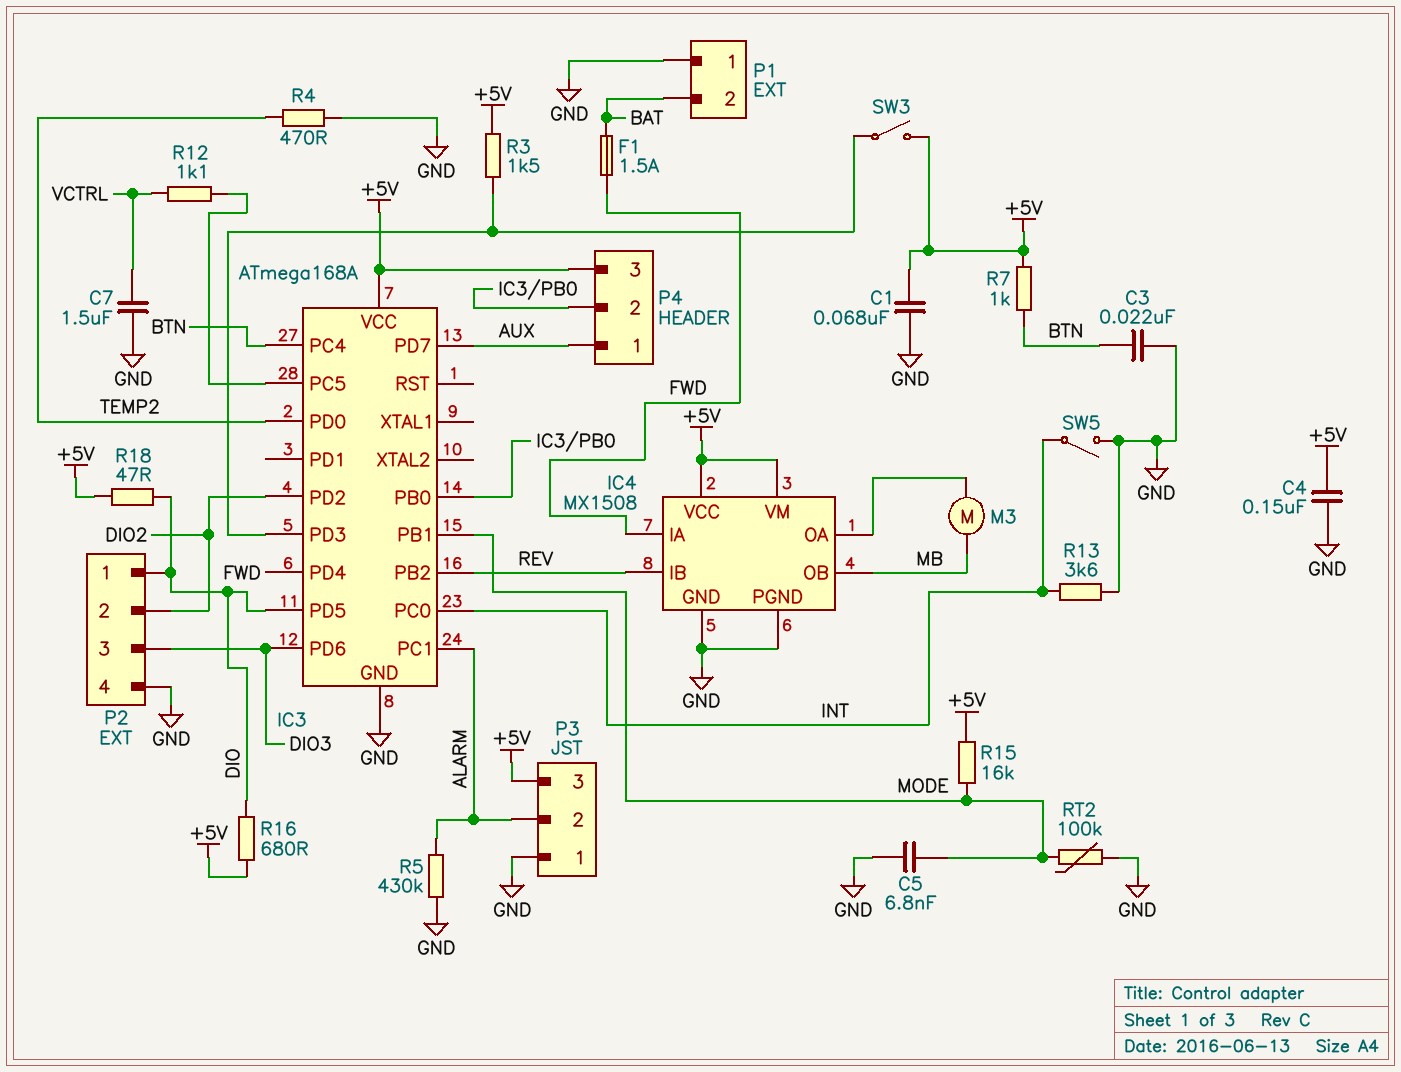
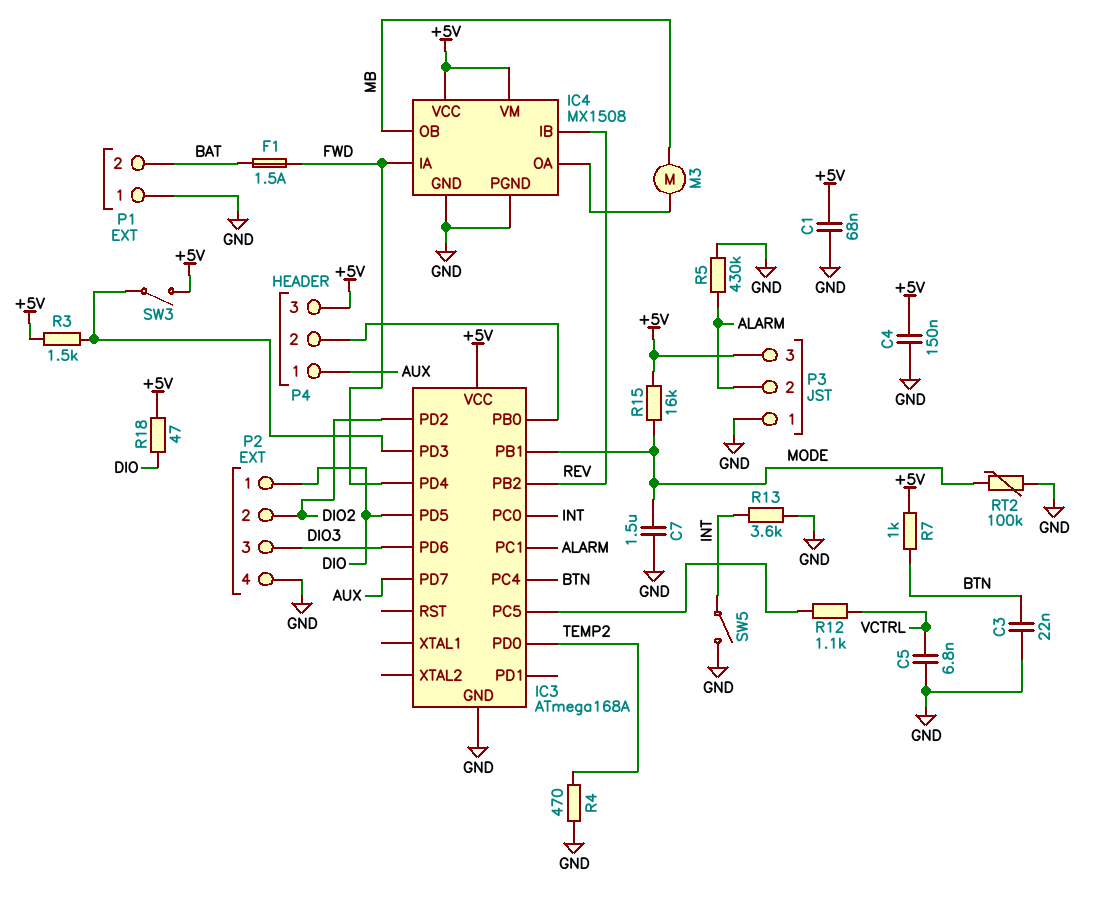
C5: 6.8nF (GND, MODE) -> 6.8nF (GND, VCTRL)
C7: 1.5uF (GND, VCTRL) -> 1.5uF (GND, MODE)
R16: 680 (+5V, DIO) -> none

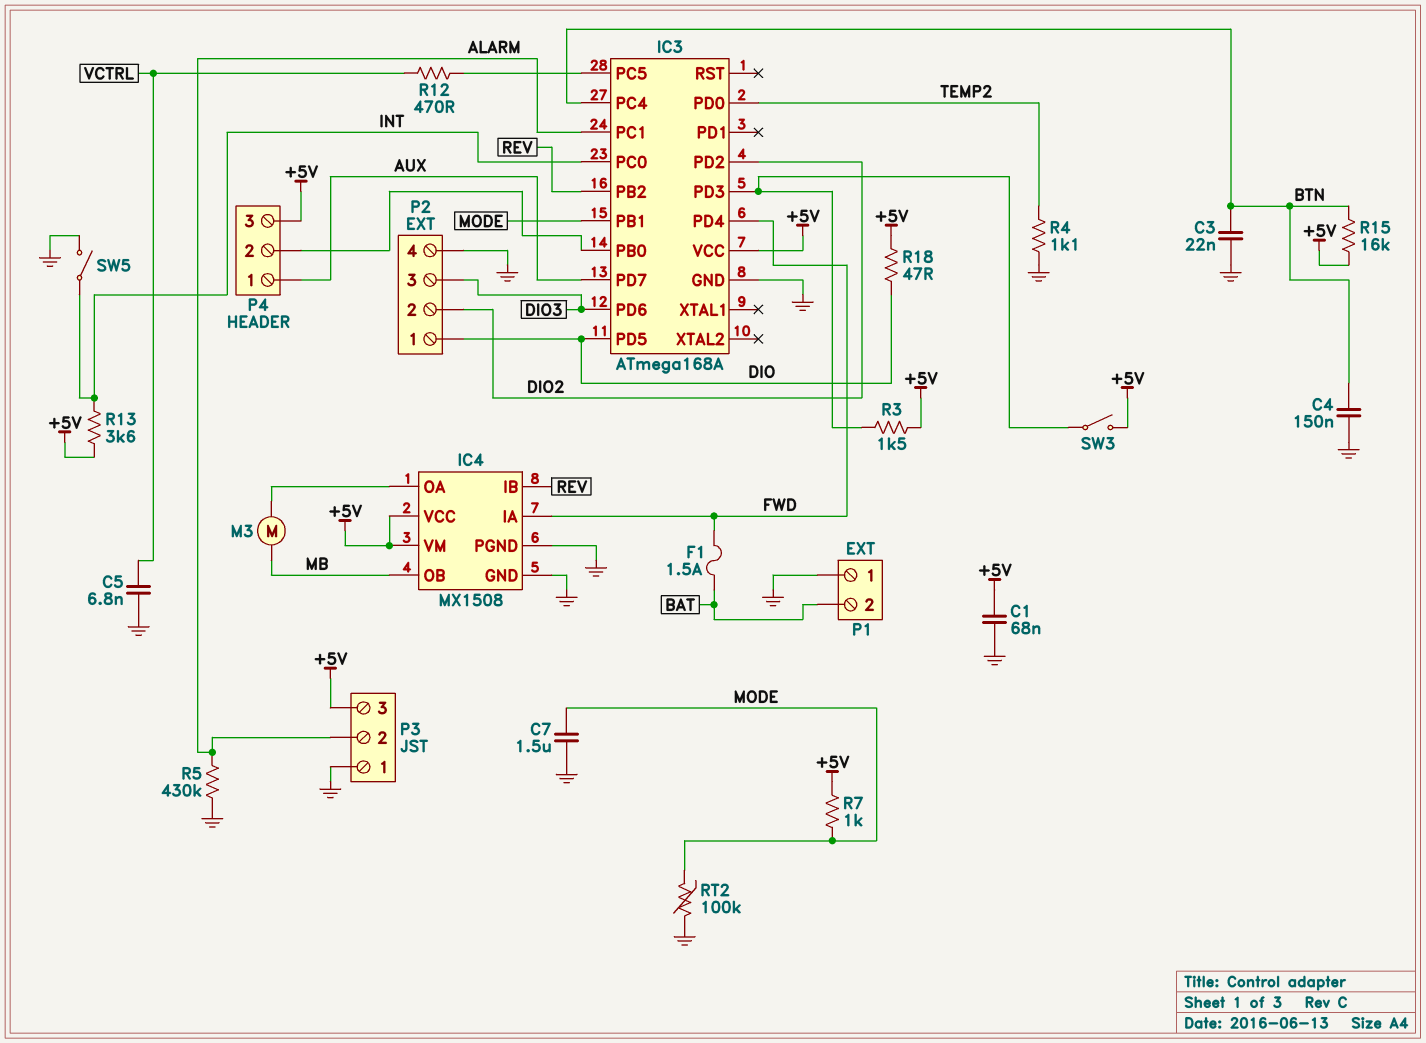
C4: 150nF (+5V, GND) -> 150nF (BTN, GND)
R4: 470 (GND, TEMP2) -> 1.1k (GND, TEMP2)
R7: 1k (+5V, BTN) -> 1k (+5V, MODE)
R12: 1.1k (IC3/PC5, VCTRL) -> 470 (IC3/PC5, VCTRL)
R13: 3.6k (GND, INT) -> 3.6k (+5V, INT)
R15: 16k (+5V, MODE) -> 16k (+5V, BTN)

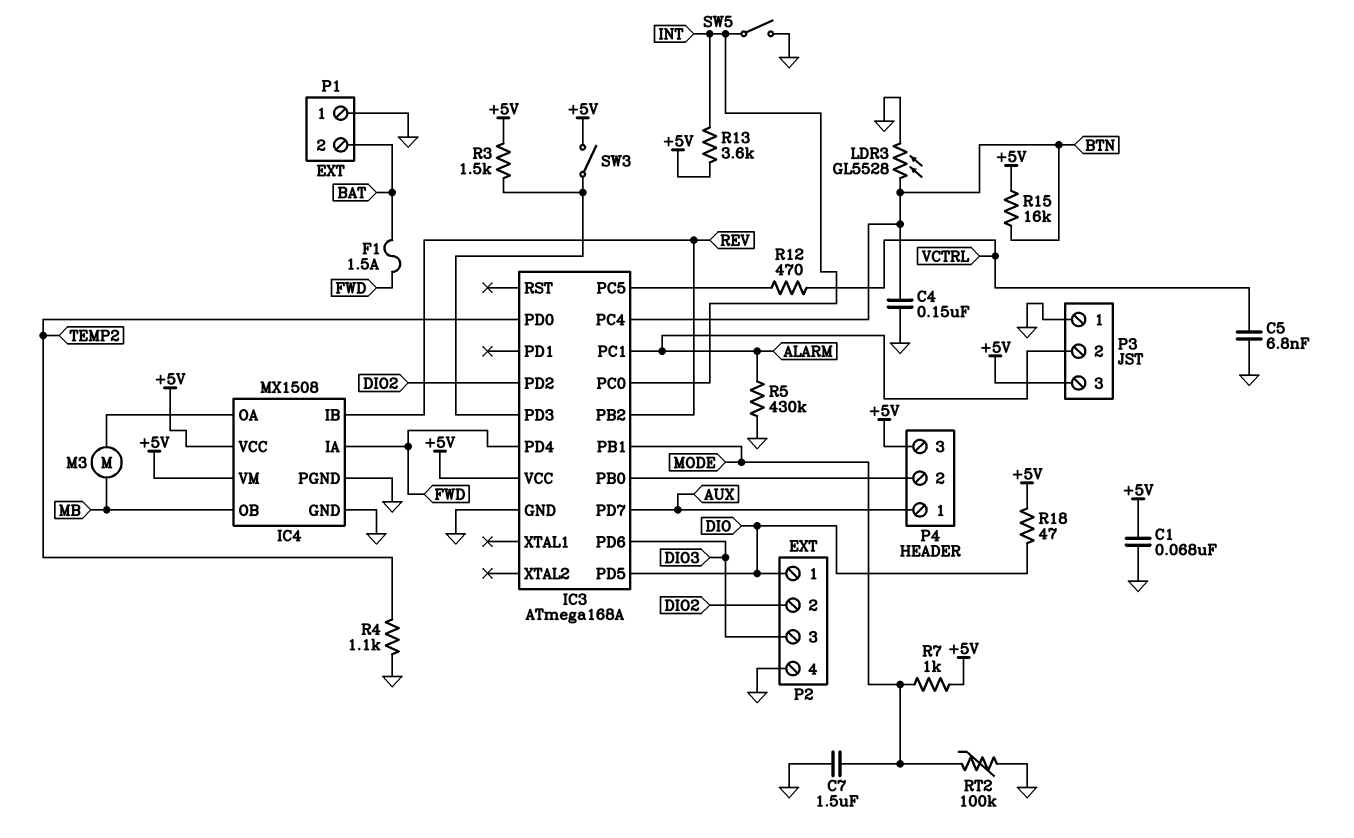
C3: 22nF (BTN, GND) -> none
LDR3: none -> GL5528 (BTN, GND)

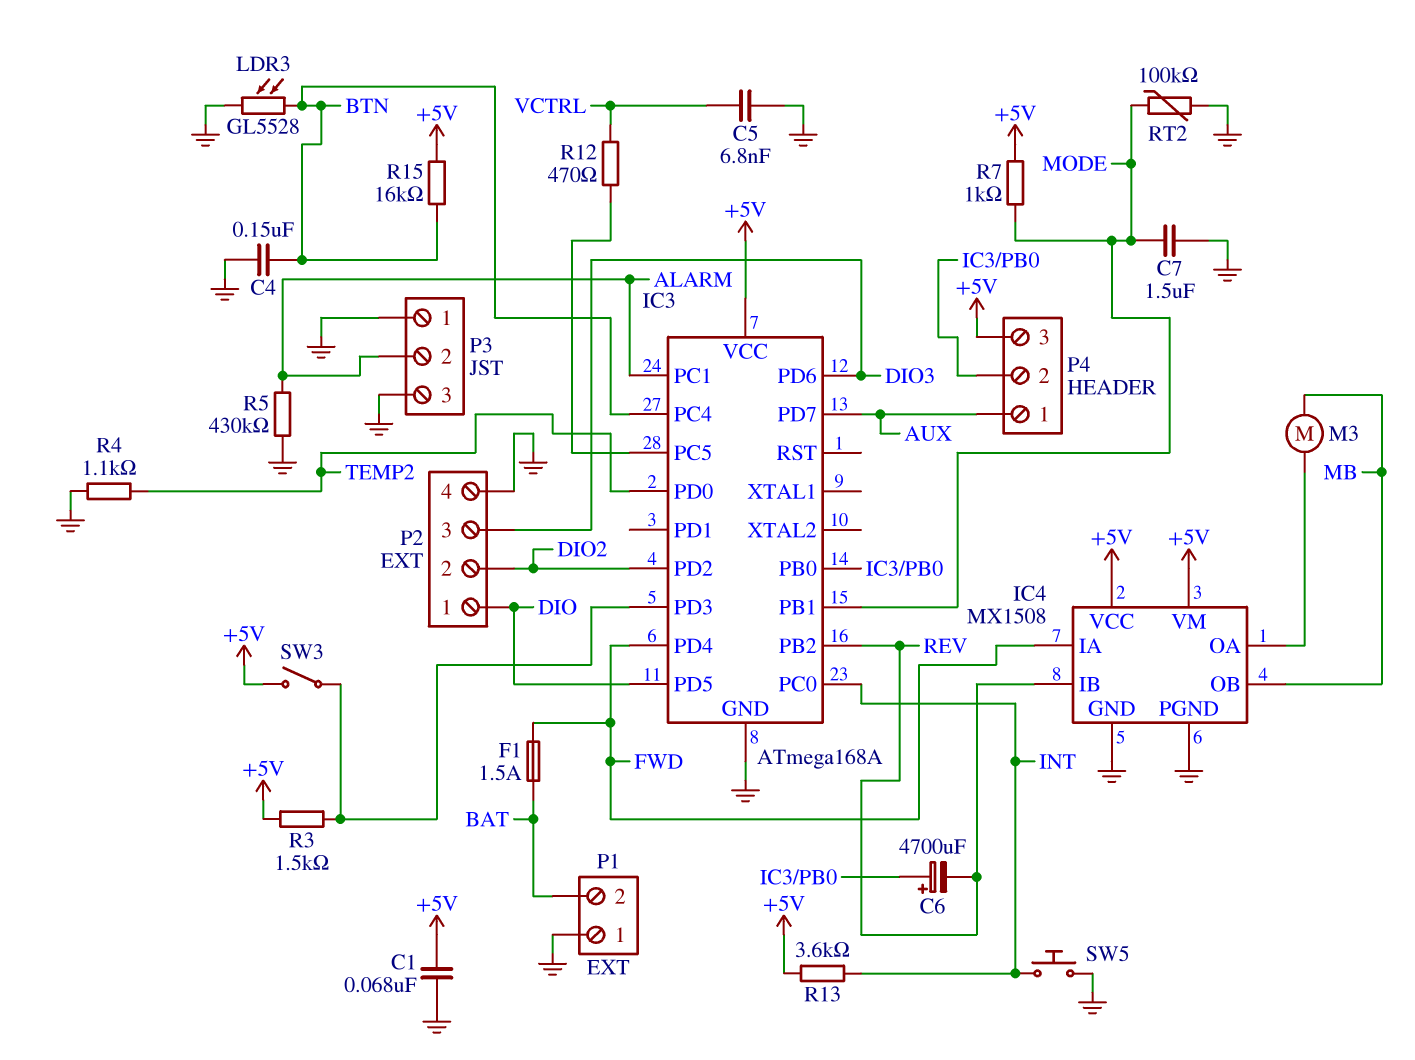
C6: none -> 4700uF (plus IC3/PB0, minus REV)
P3 pin 3: +5V -> GND
R18: 47 (+5V, DIO) -> none
SW5: switch (GND, INT) -> button (GND, INT)

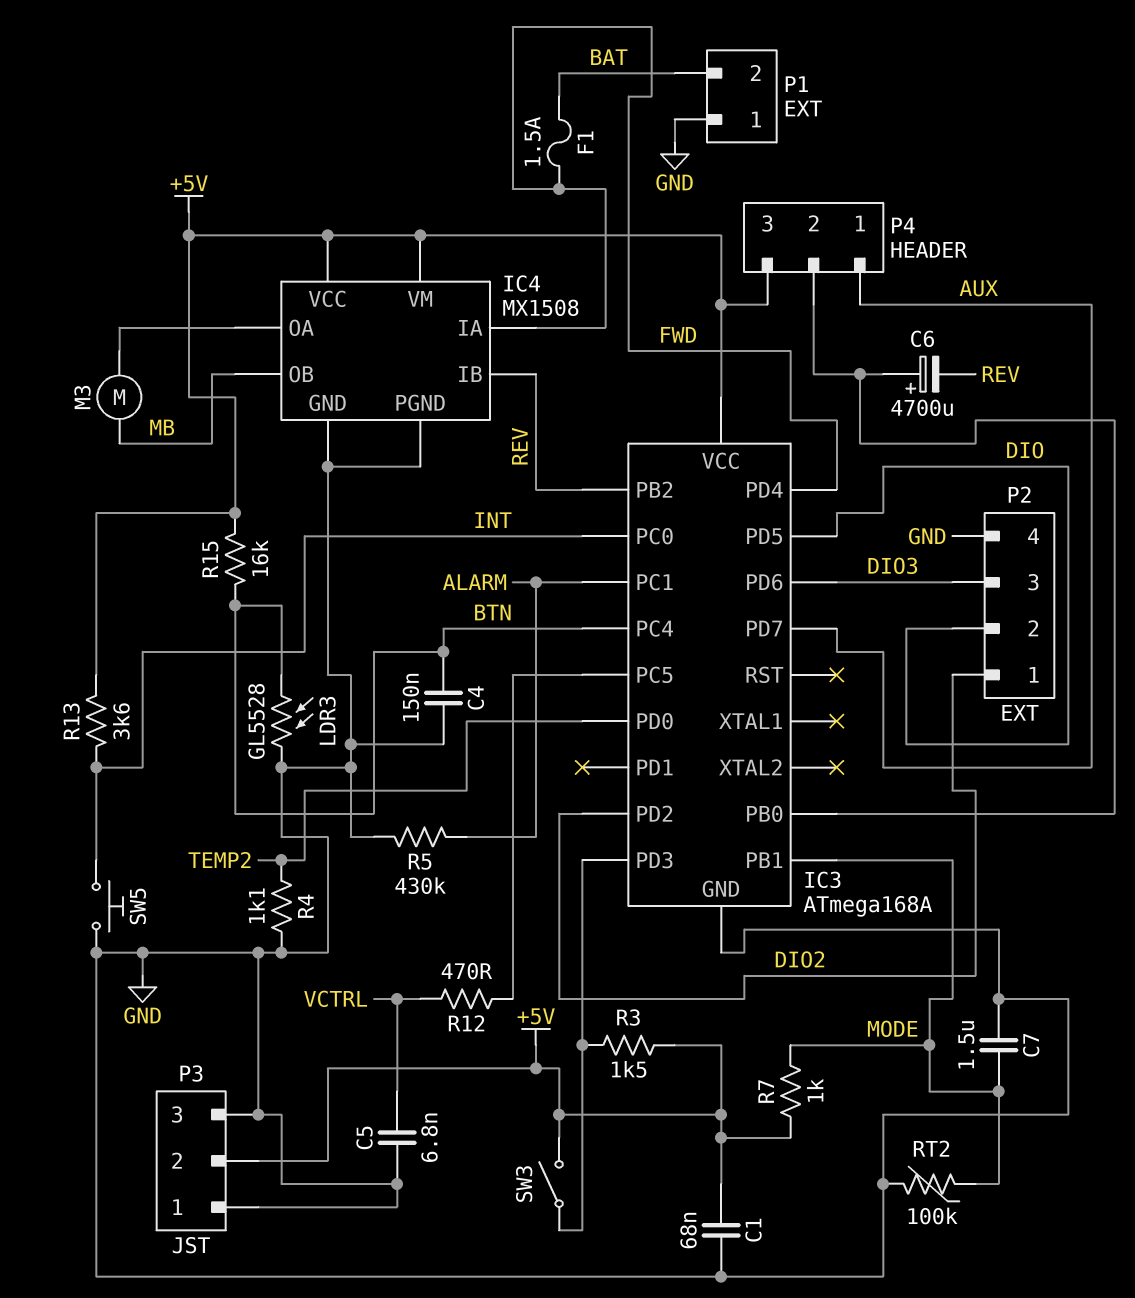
P2 pin 1: DIO -> DIO2
P2 pin 2: DIO2 -> DIO
P3 pin 2: ALARM -> +5V

